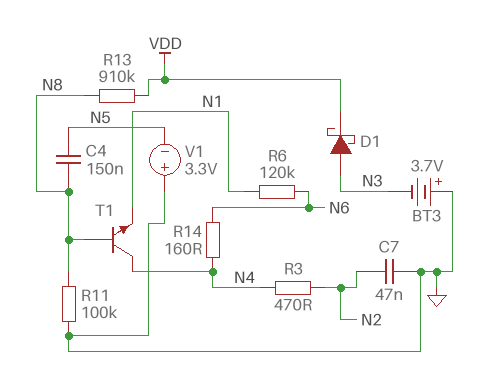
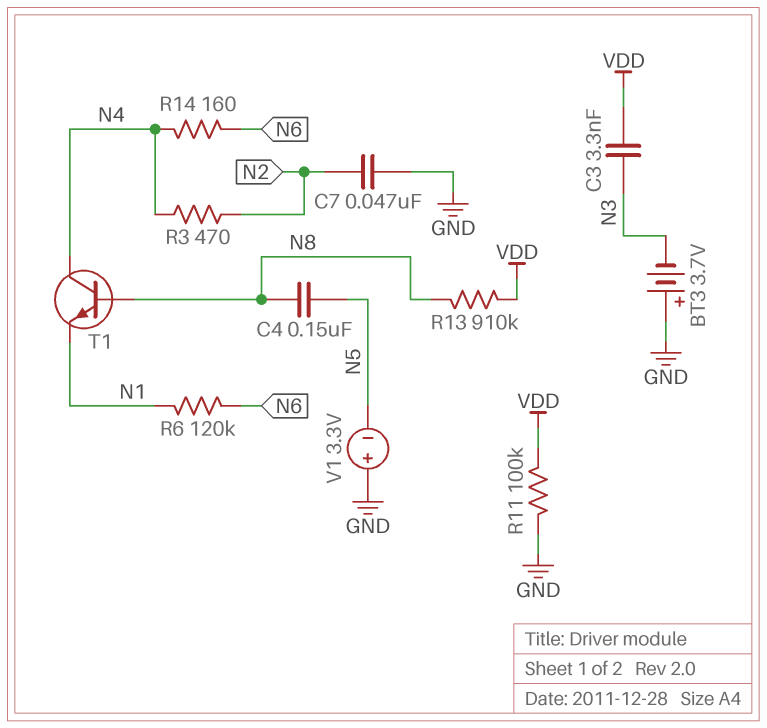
C3: none -> 3.3nF (N3, VDD)
D1: schottky (A N3, K VDD) -> none
R11: 100k (GND, N8) -> 100k (GND, VDD)

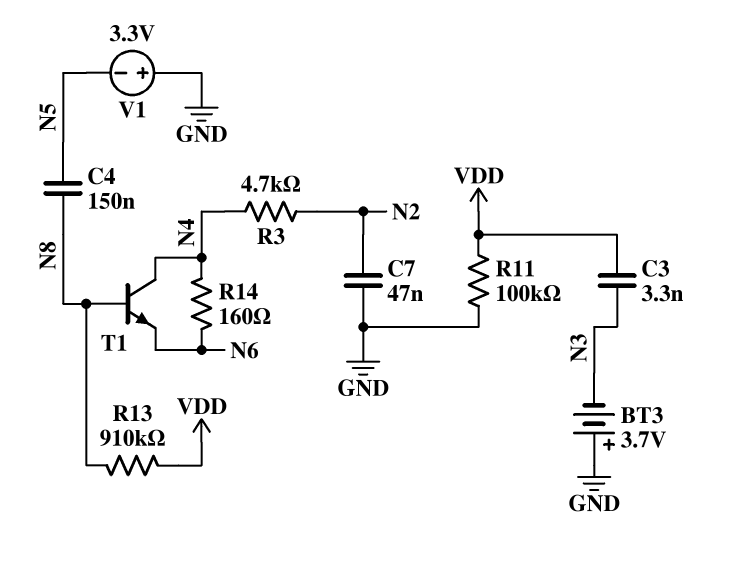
R3: 470 (N2, N4) -> 4.7k (N2, N4)
R6: 120k (N1, N6) -> none
T1: NPN (B N8, C N4, E N1) -> NPN (B N8, C N4, E N6)

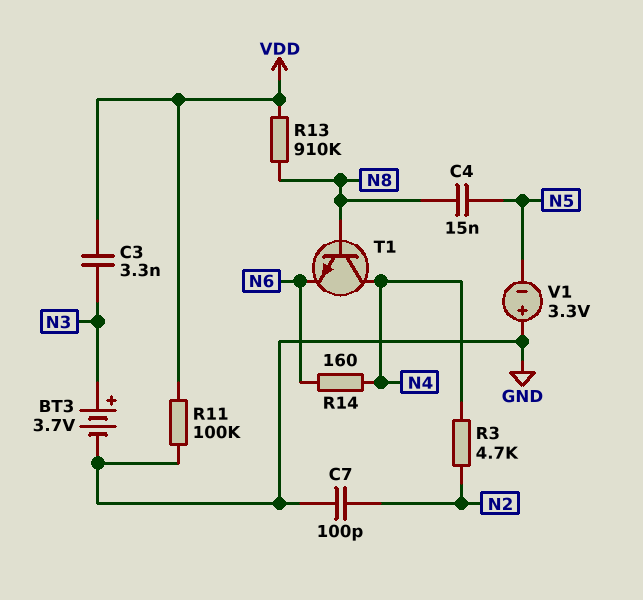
BT3: 3.7V (plus GND, minus N3) -> 3.7V (plus N3, minus GND)
C4: 150nF (N5, N8) -> 15nF (N5, N8)
C7: 47nF (GND, N2) -> 100pF (GND, N2)

